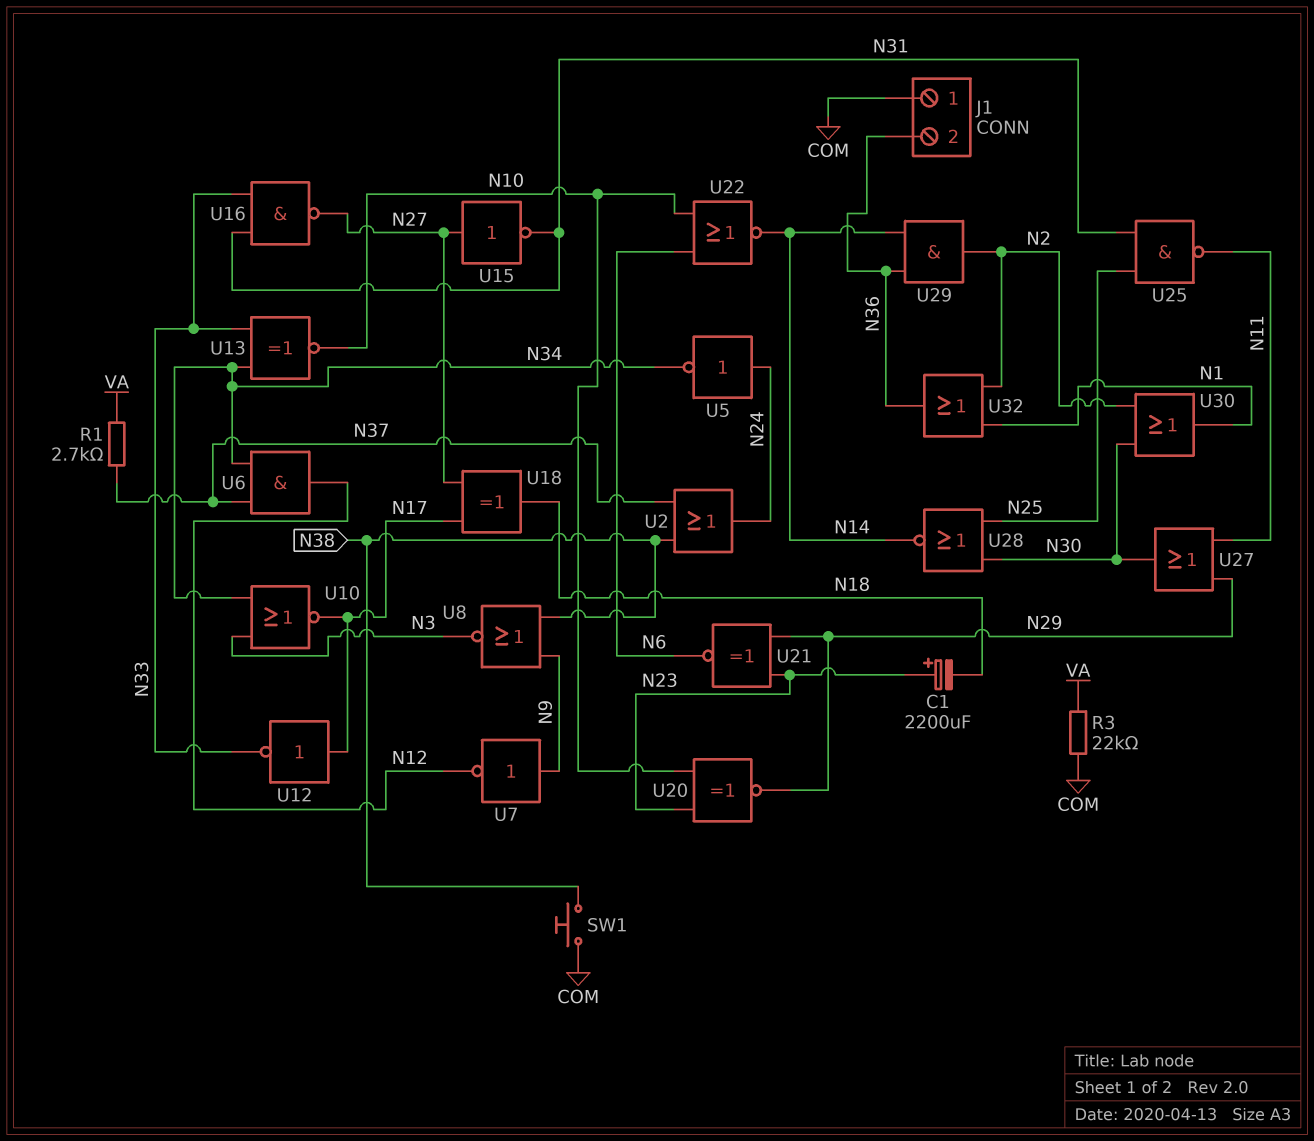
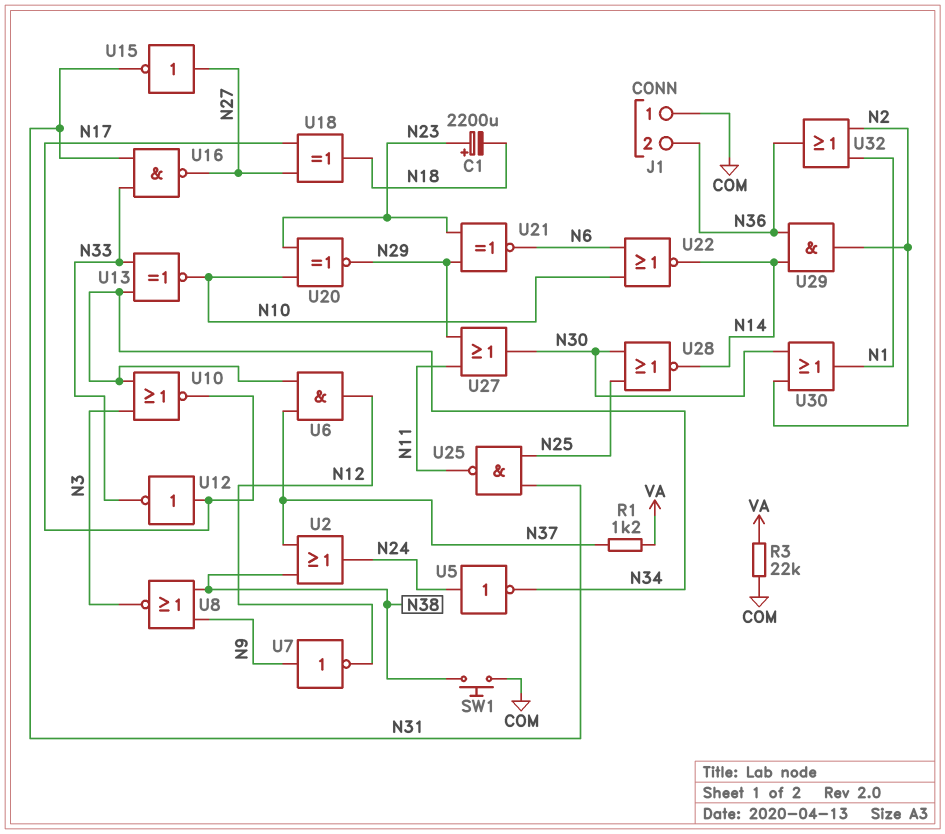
R1: 2.7k (N37, VA) -> 1.2k (N37, VA)

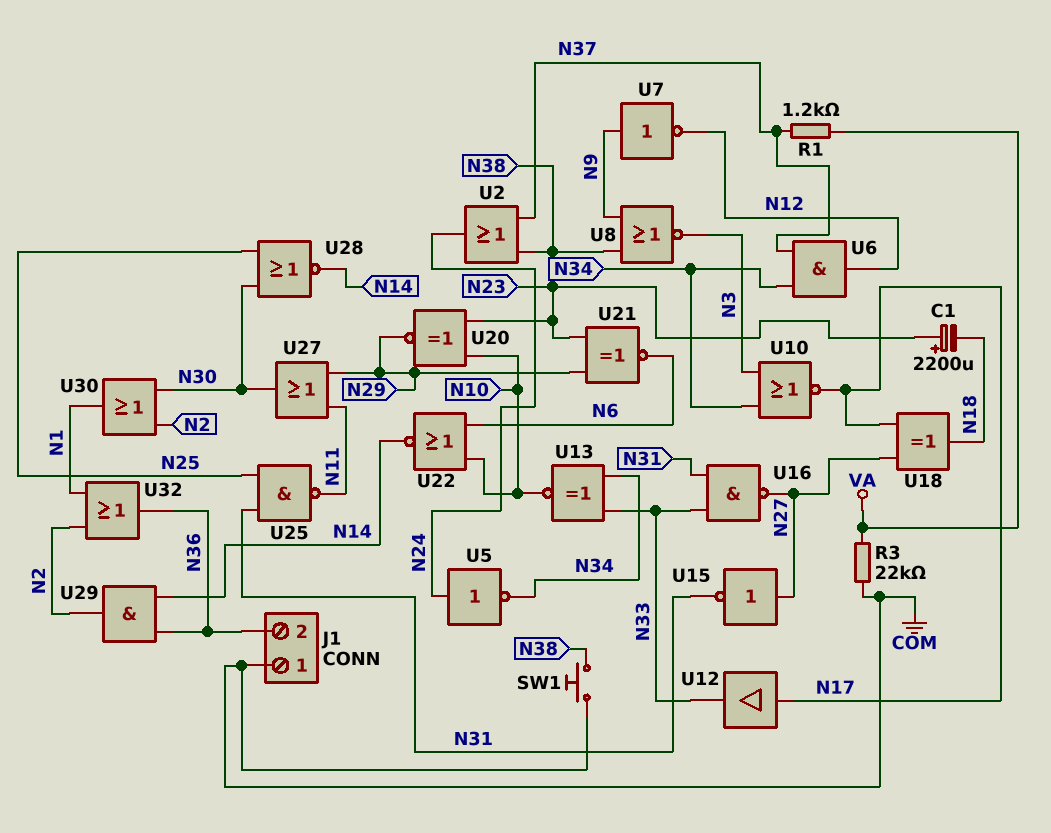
U12: NOT (in N17, out N33) -> buffer (in N17, out N33)

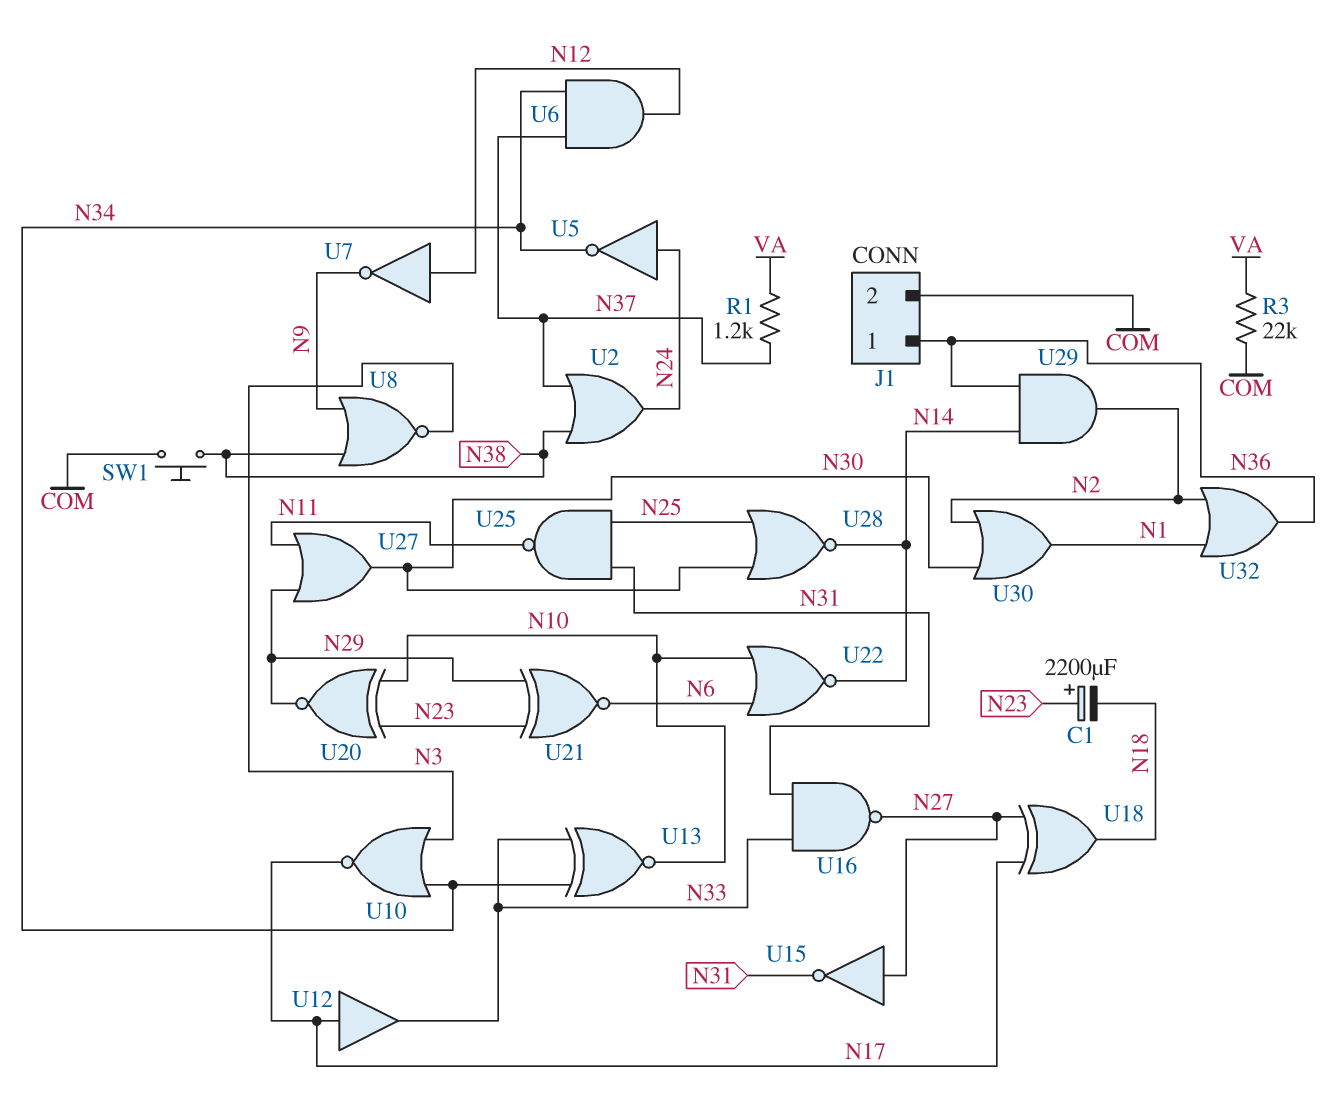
J1 pin 1: COM -> N36
J1 pin 2: N36 -> COM
U7: NOT (in N9, out N12) -> NOT (in N12, out N9)

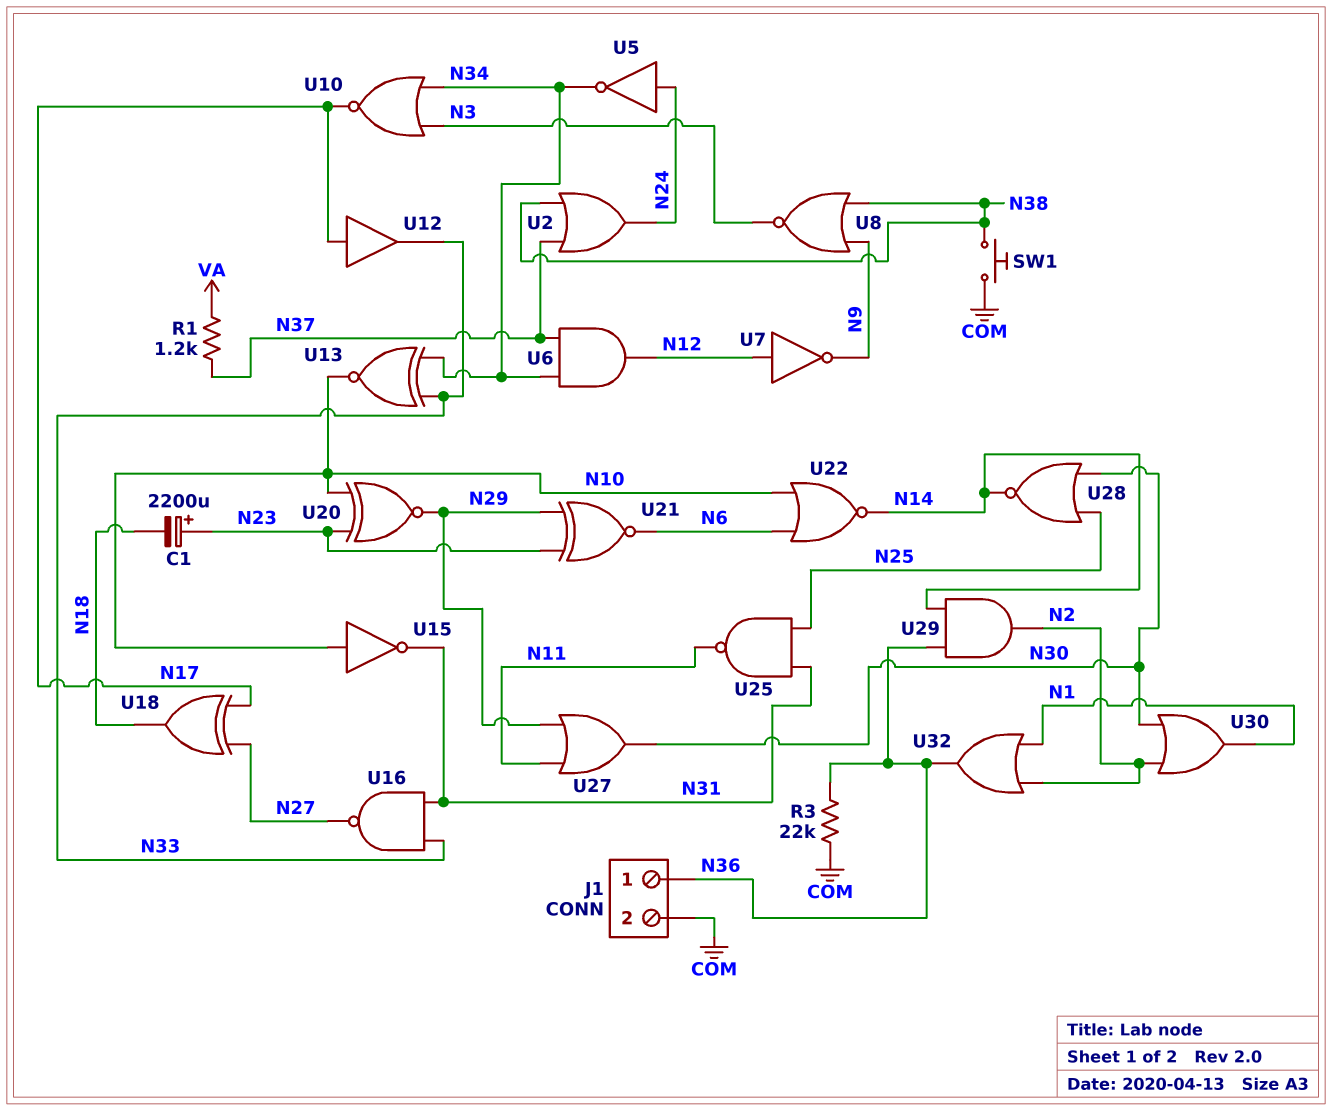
R3: 22k (COM, VA) -> 22k (COM, N36)
U15: NOT (in N27, out N31) -> NOT (in N10, out N31)

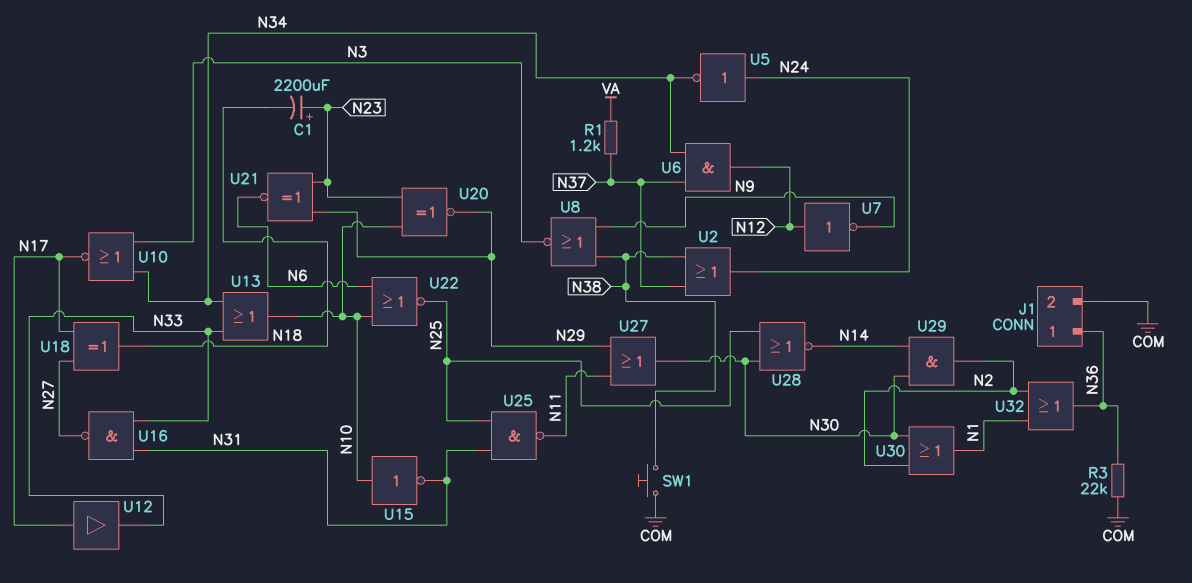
U13: XNOR (in N33, in N34, out N10) -> OR (in N33, in N34, out N10)
U22: NOR (in N6, in N10, out N14) -> NOR (in N6, in N10, out N25)
U29: AND (in N14, in N36, out N2) -> AND (in N14, in N30, out N2)

